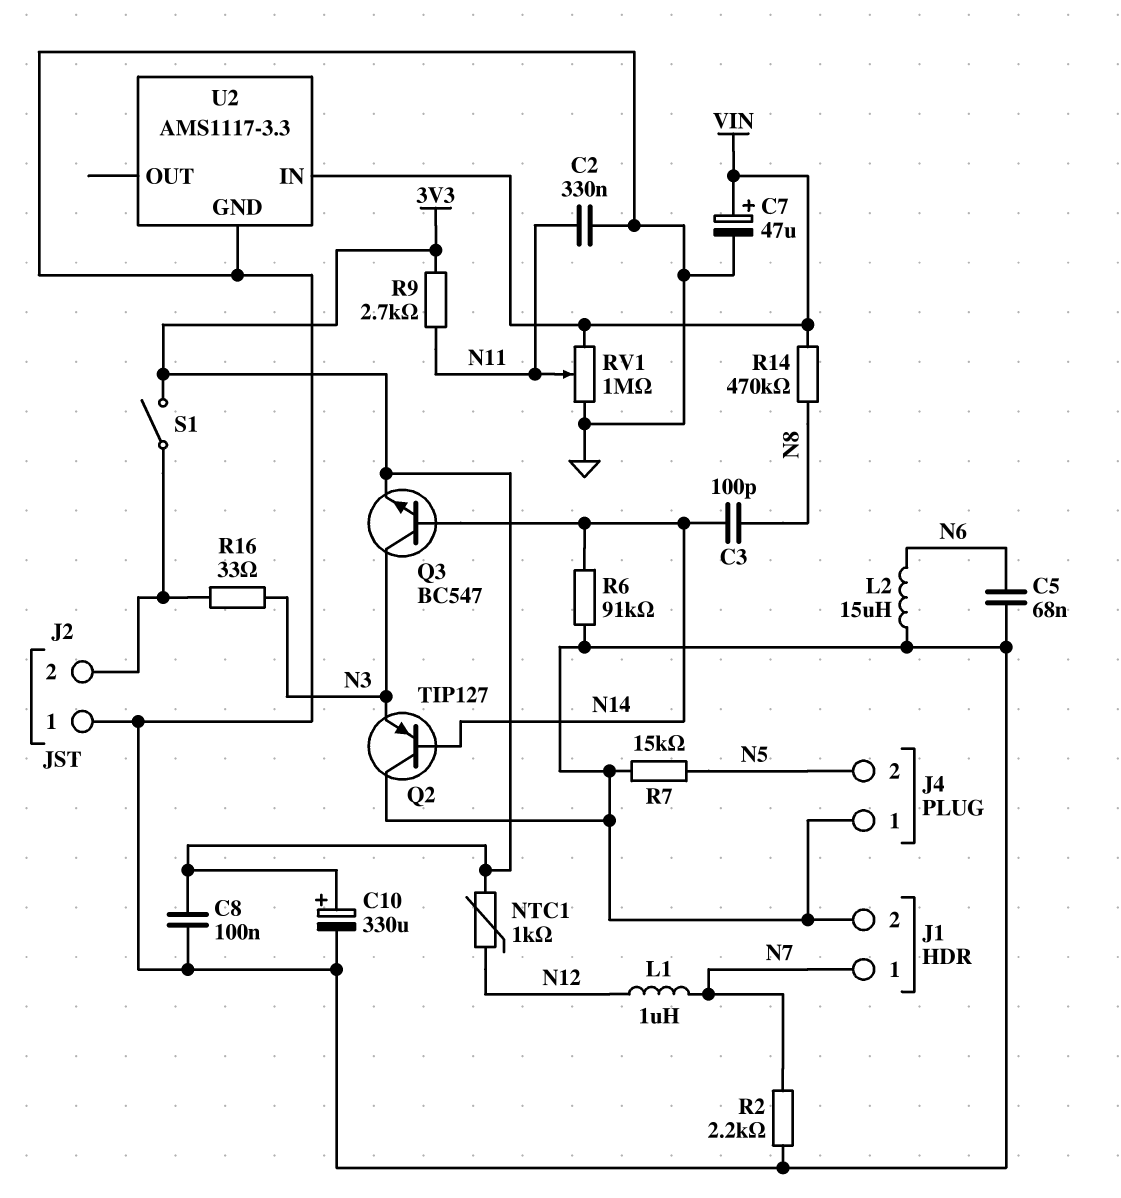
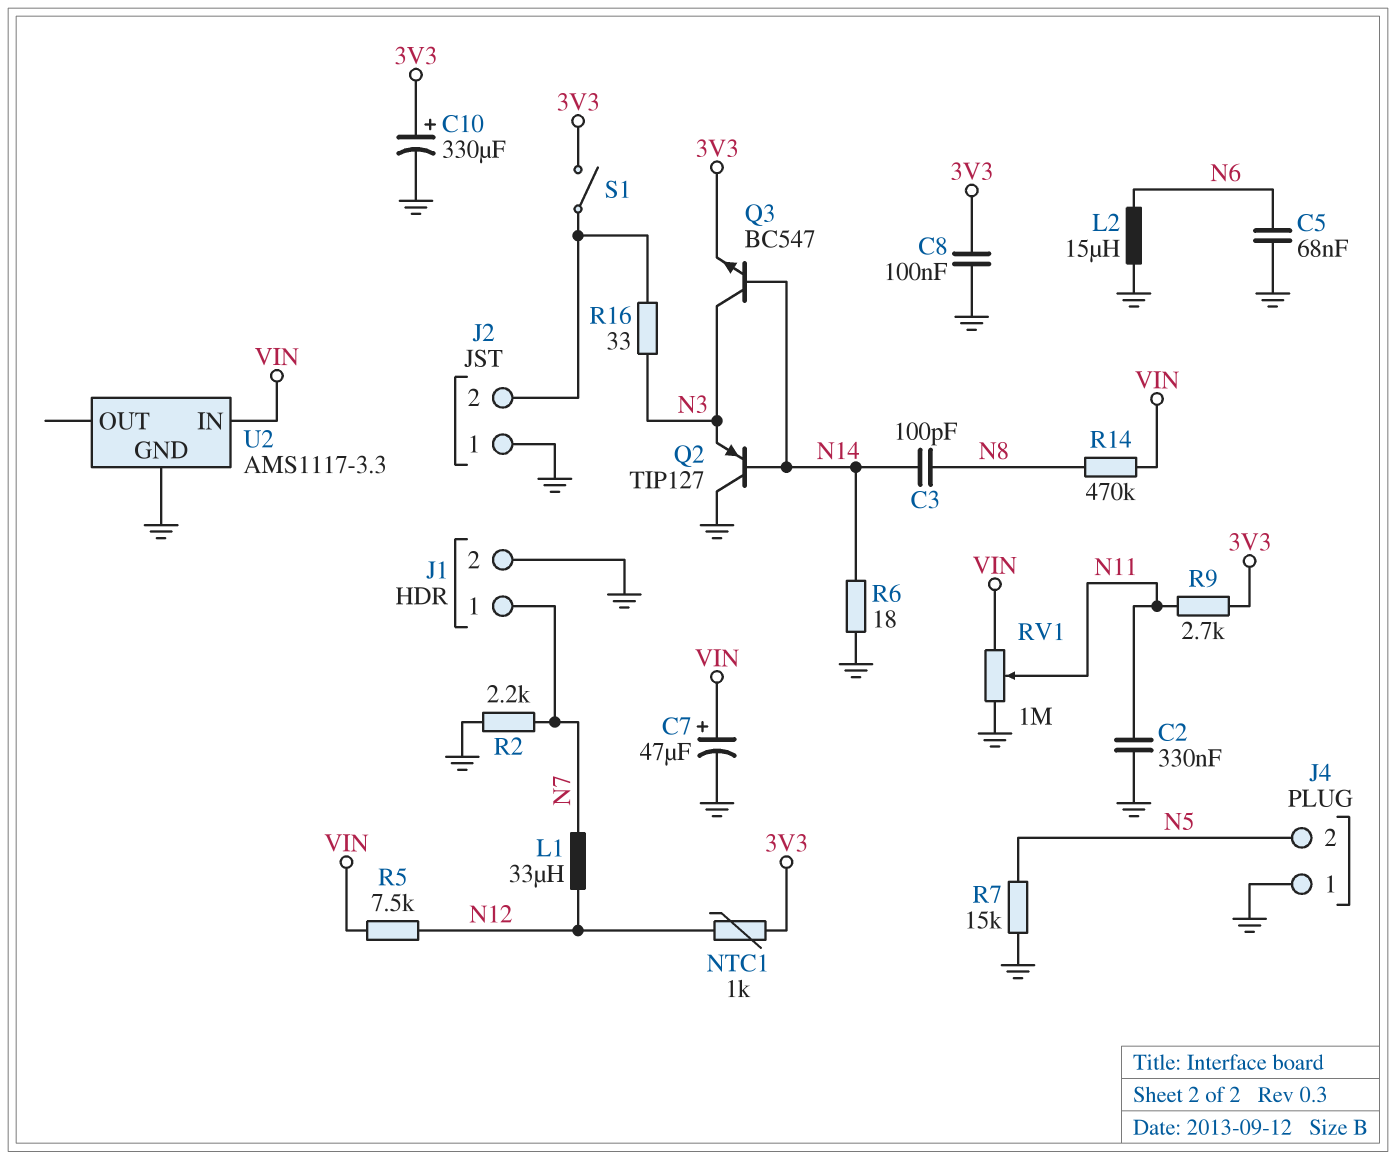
L1: 1uH (N7, N12) -> 33uH (N7, N12)
R5: none -> 7.5k (N12, VIN)
R6: 91k (GND, N14) -> 18 (GND, N14)

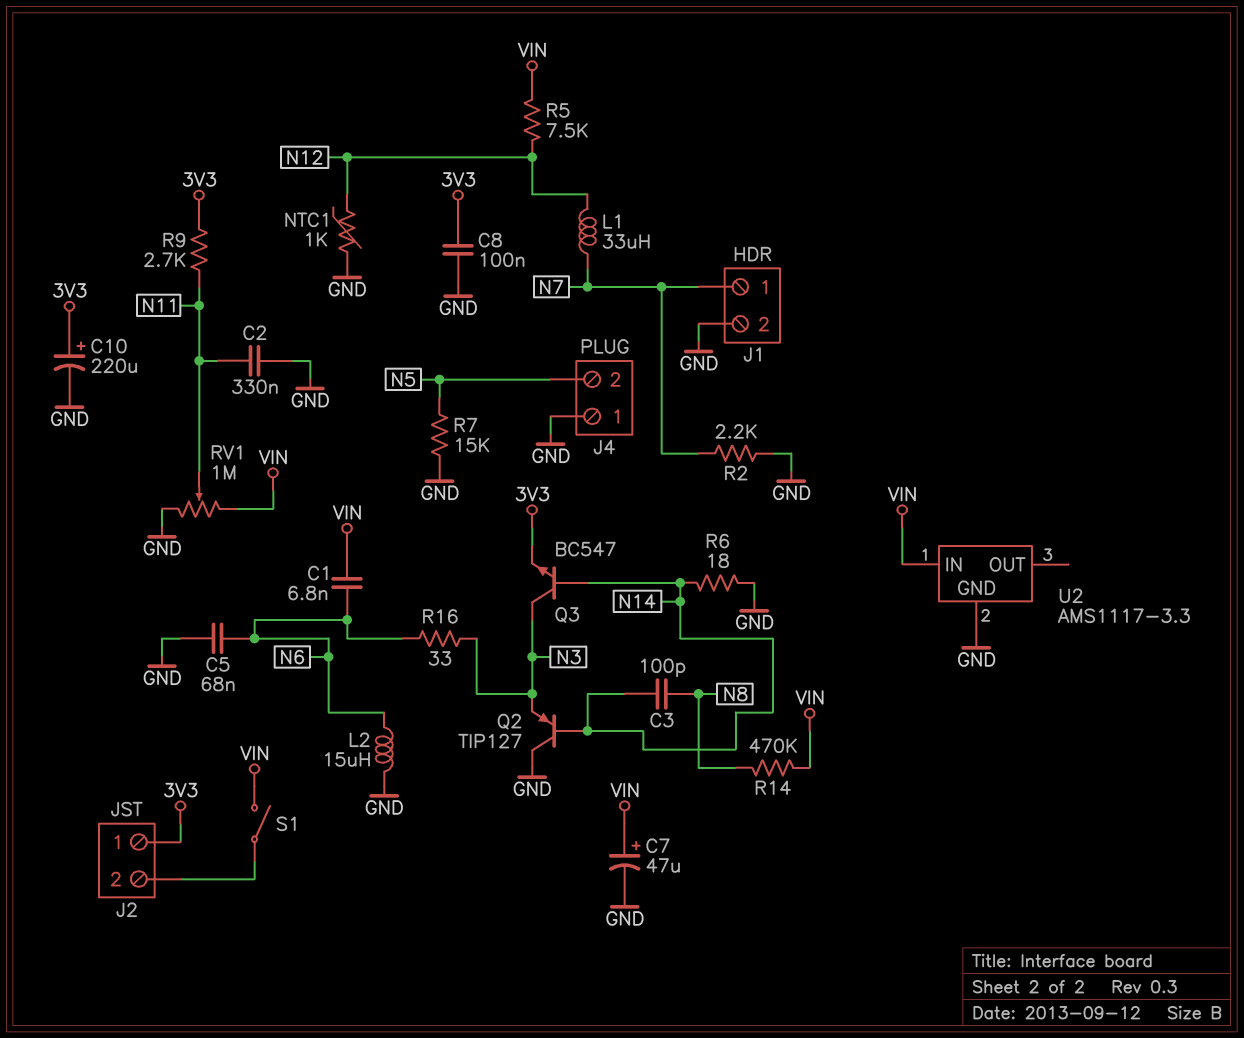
C1: none -> 6.8nF (N6, VIN)
C10: 330uF (plus 3V3, minus GND) -> 220uF (plus 3V3, minus GND)
J2 pin 1: GND -> 3V3
NTC1: 1k (3V3, N12) -> 1k (GND, N12)
R16: 33 (J2/2, N3) -> 33 (N3, N6)
S1: switch (3V3, J2/2) -> switch (J2/2, VIN)

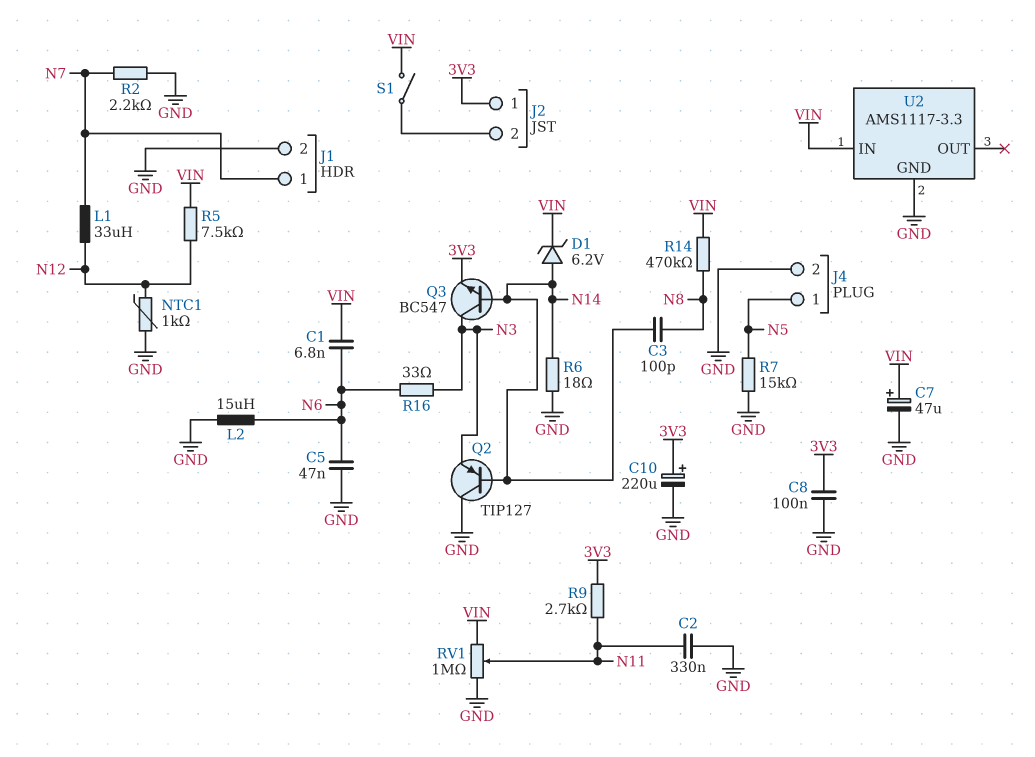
C5: 68nF (GND, N6) -> 47nF (GND, N6)
D1: none -> zener 6.2V (A N14, K VIN)
J4 pin 1: GND -> N5
J4 pin 2: N5 -> GND

